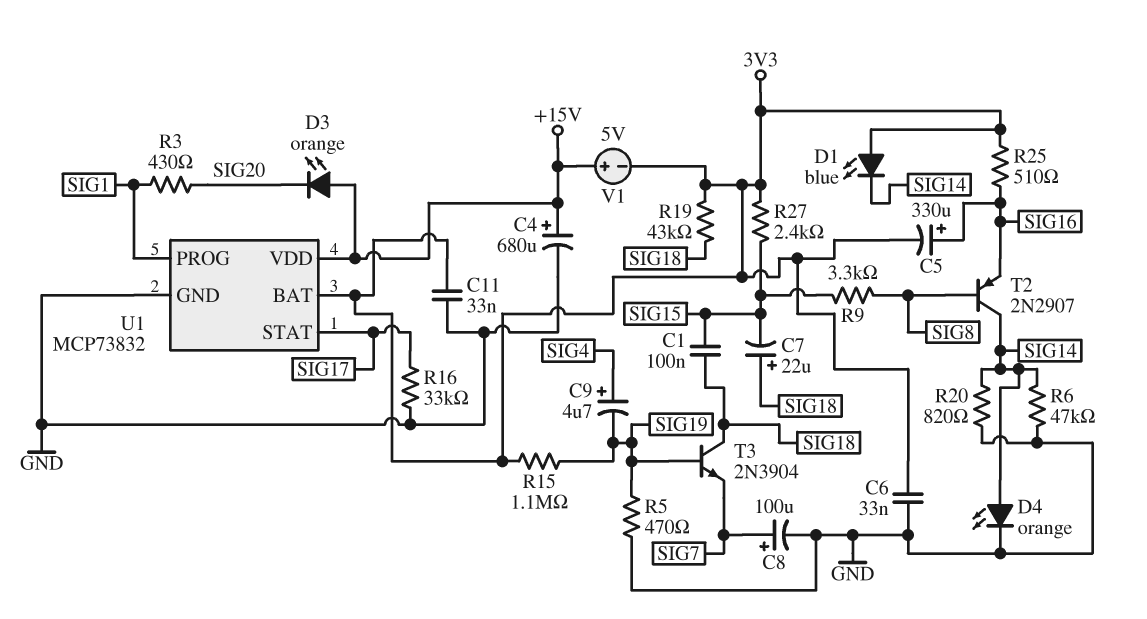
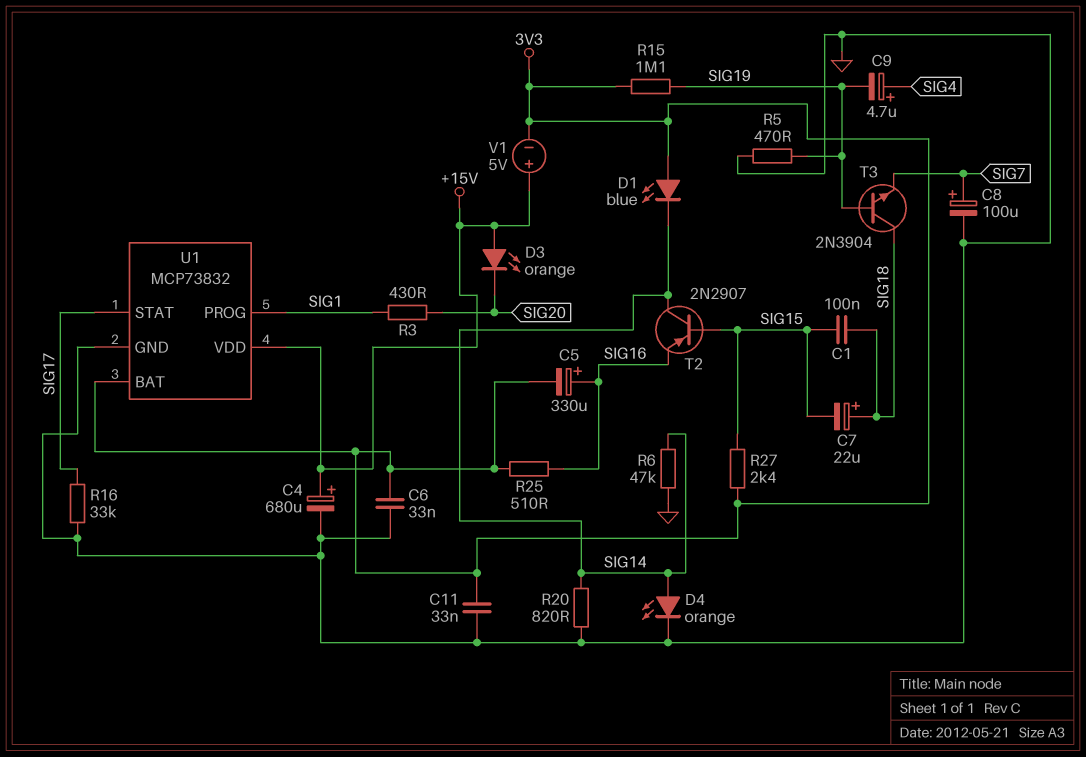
R9: 3.3k (SIG8, SIG15) -> none
R19: 43k (3V3, SIG18) -> none
T2: PNP 2N2907 (B SIG8, C SIG14, E SIG16) -> PNP 2N2907 (B SIG15, C SIG14, E SIG16)

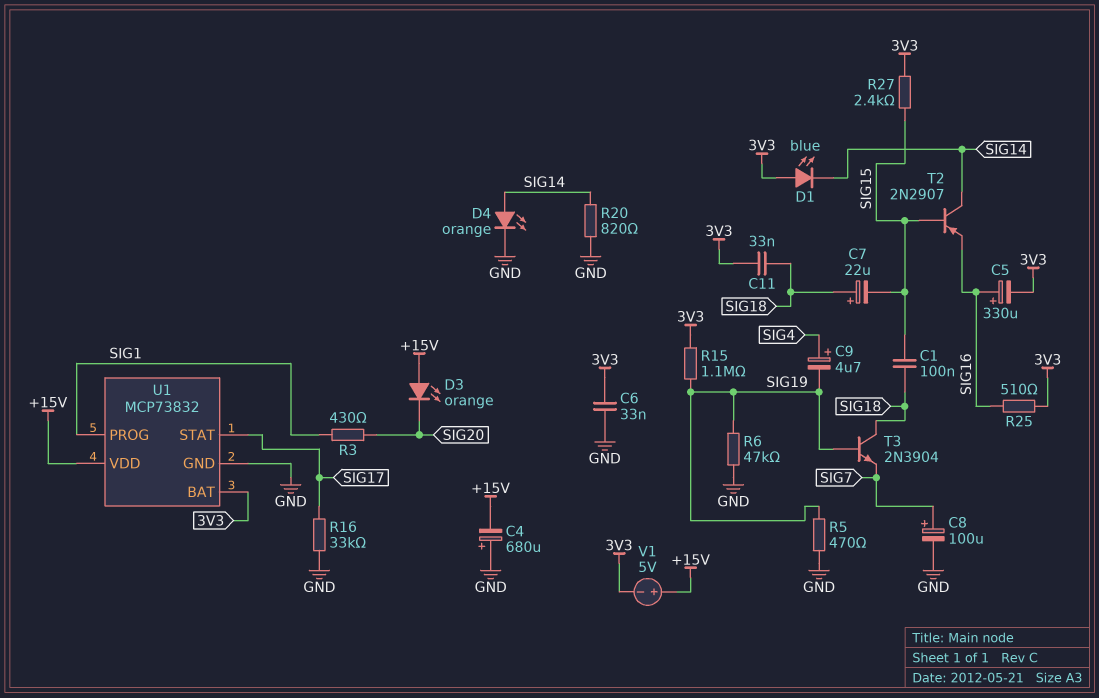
C4: 680uF (plus +15V, minus GND) -> 680uF (plus GND, minus +15V)
C11: 33nF (3V3, GND) -> 33nF (3V3, SIG18)
R6: 47k (GND, SIG14) -> 47k (GND, SIG19)

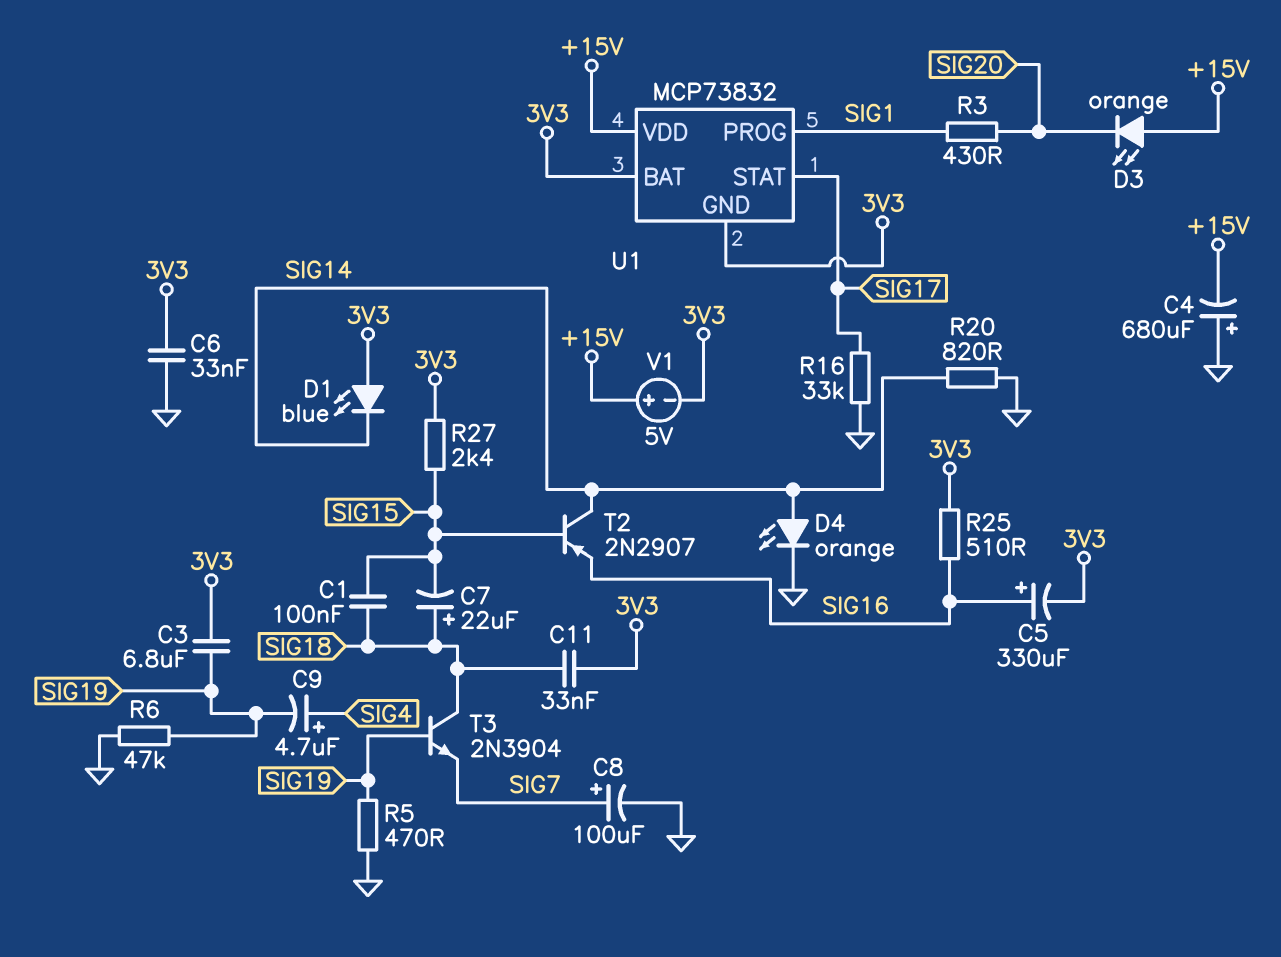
C3: none -> 6.8uF (3V3, SIG19)
R15: 1.1M (3V3, SIG19) -> none
U1 pin GND: GND -> 3V3

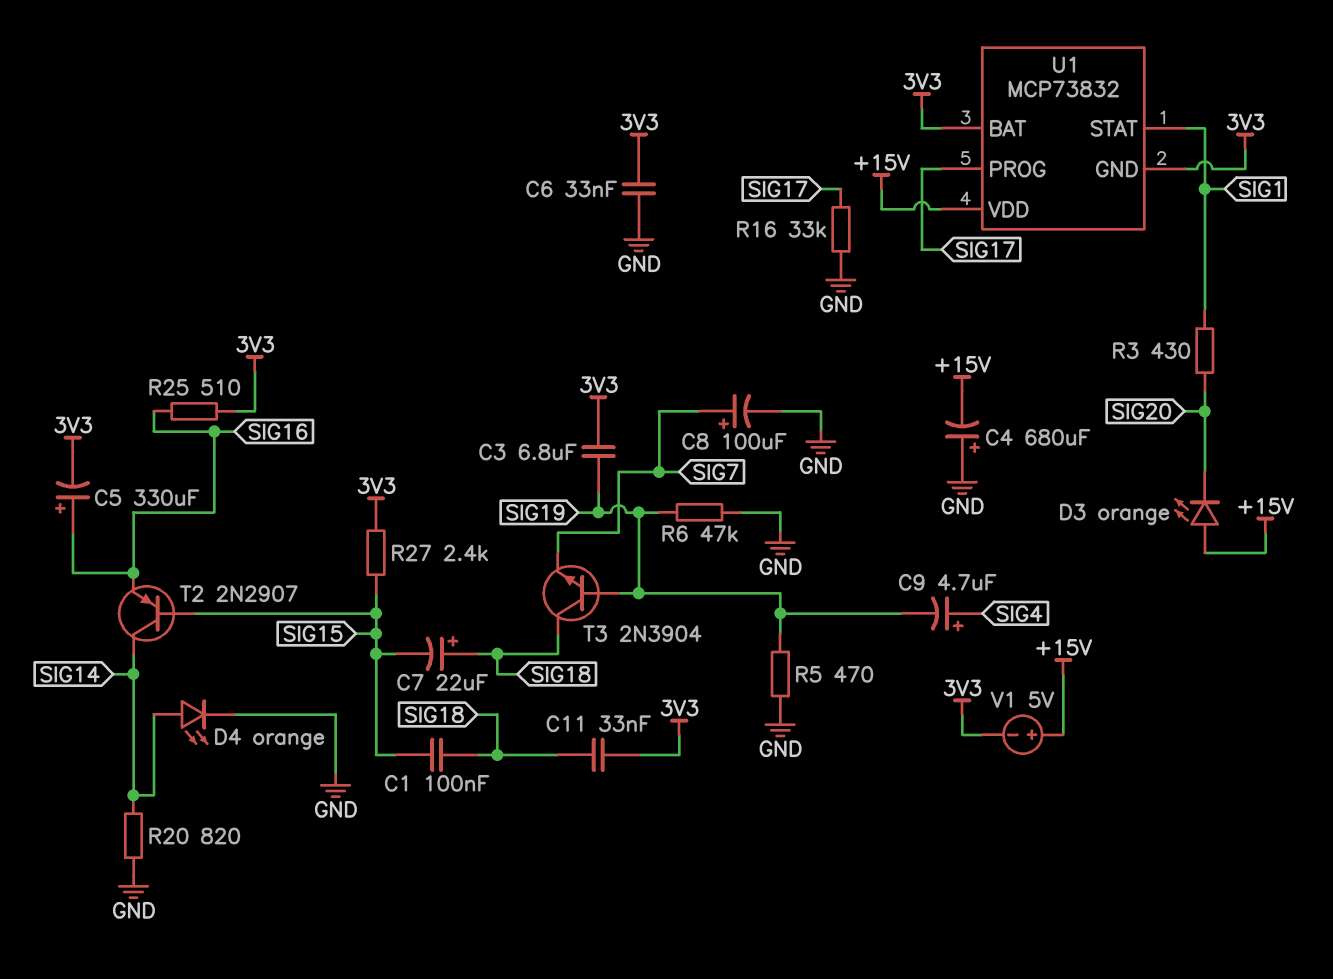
D1: LED blue (A 3V3, K SIG14) -> none
U1 pin PROG: SIG1 -> SIG17
U1 pin STAT: SIG17 -> SIG1

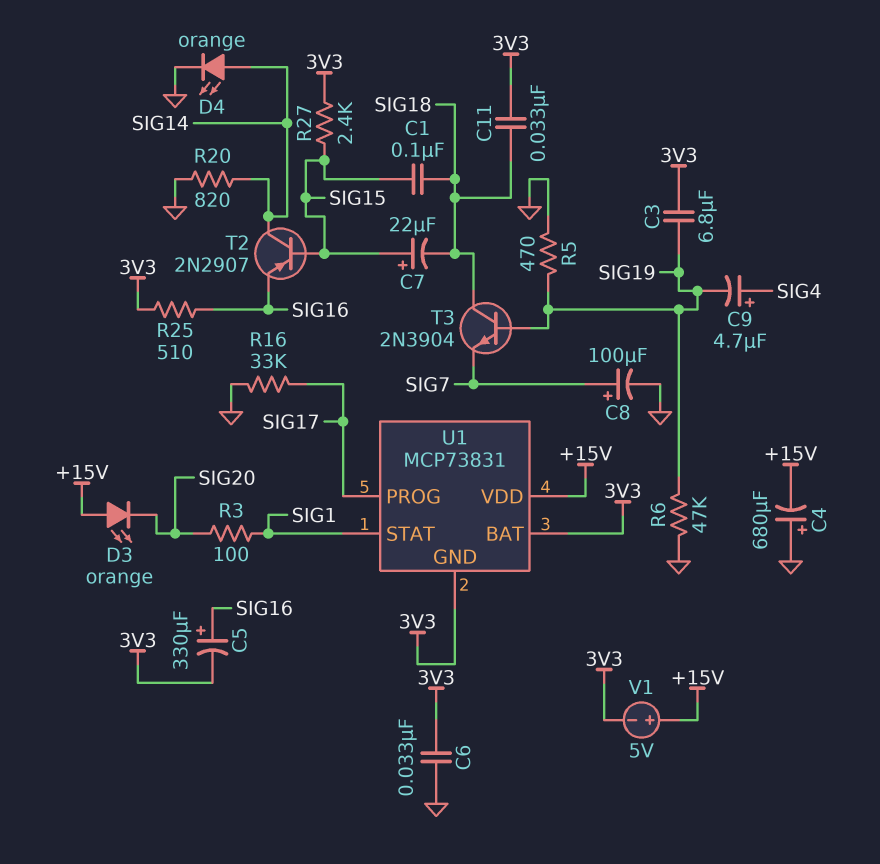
C7: 22uF (plus SIG18, minus SIG15) -> 22uF (plus SIG15, minus SIG18)
R3: 430 (SIG1, SIG20) -> 100 (SIG1, SIG20)
U1: MCP73832 -> MCP73831

